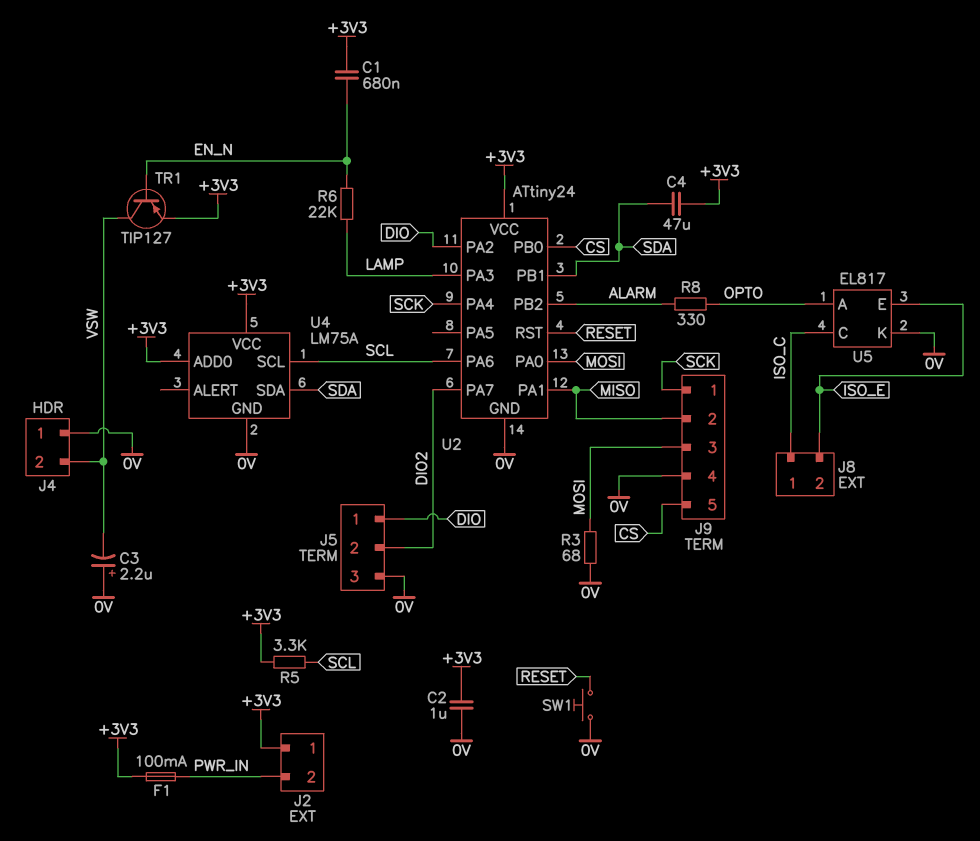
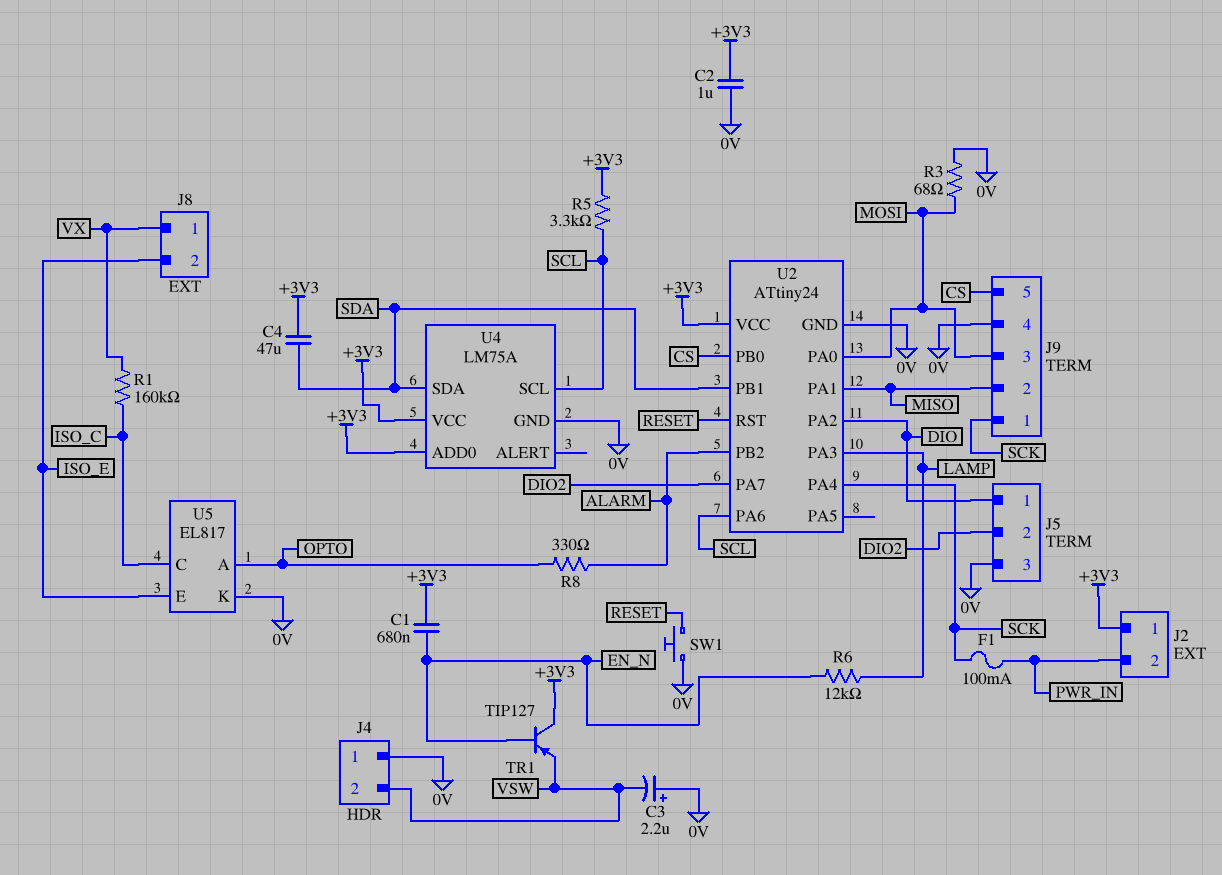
F1: 100mA (+3V3, PWR_IN) -> 100mA (PWR_IN, SCK)
J8 pin 1: ISO_C -> VX
R1: none -> 160k (ISO_C, VX)
R6: 22k (EN_N, LAMP) -> 12k (EN_N, LAMP)
TR1: PNP TIP127 (B EN_N, C VSW, E +3V3) -> PNP TIP127 (B EN_N, C +3V3, E VSW)

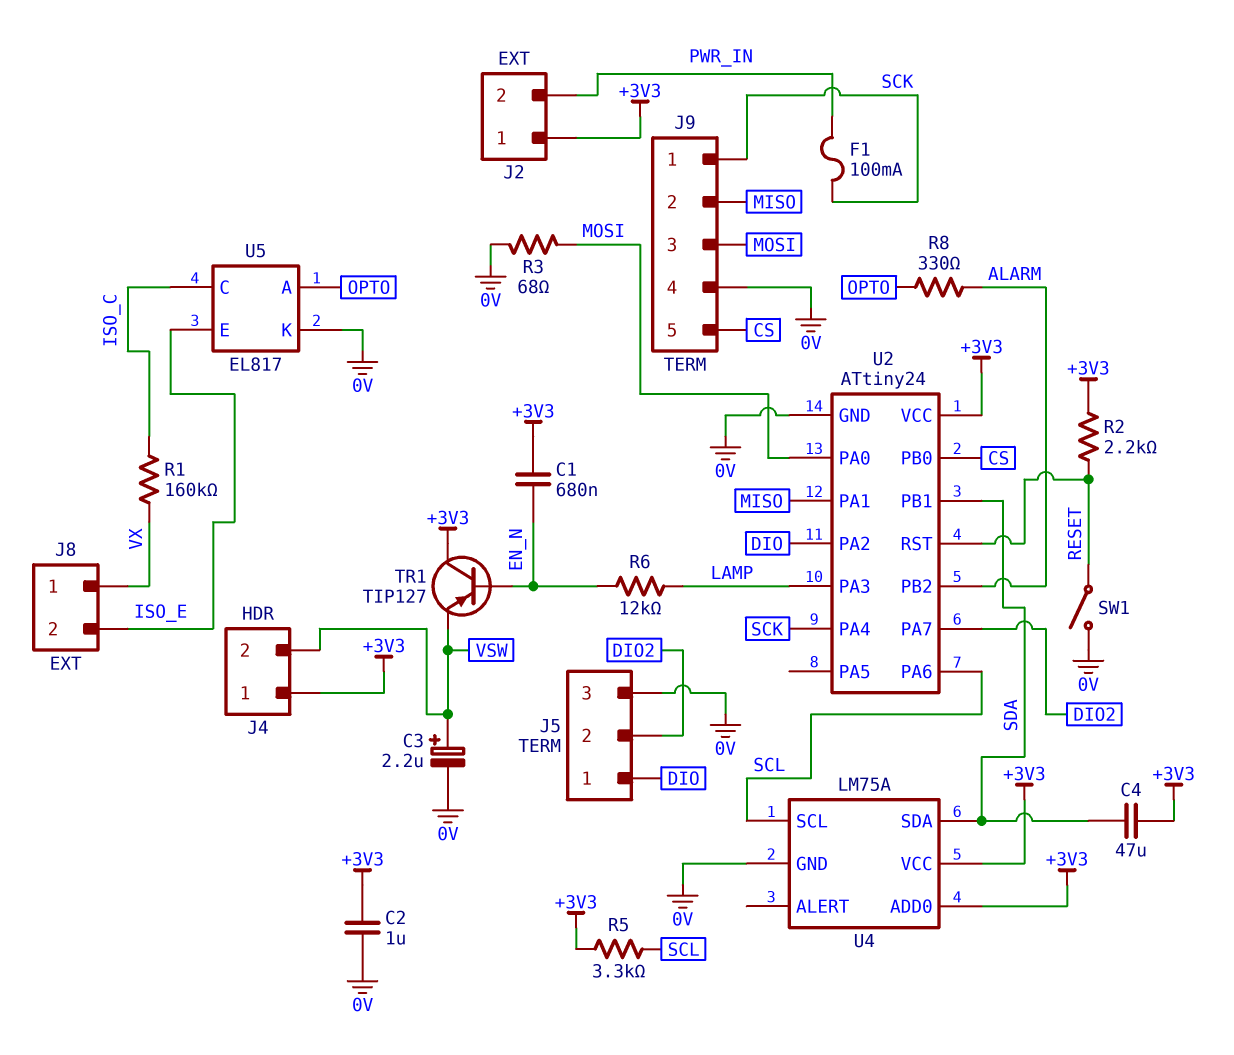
C3: 2.2uF (plus 0V, minus VSW) -> 2.2uF (plus VSW, minus 0V)
J4 pin 1: 0V -> +3V3
R2: none -> 2.2k (+3V3, RESET)
SW1: button (0V, RESET) -> switch (0V, RESET)

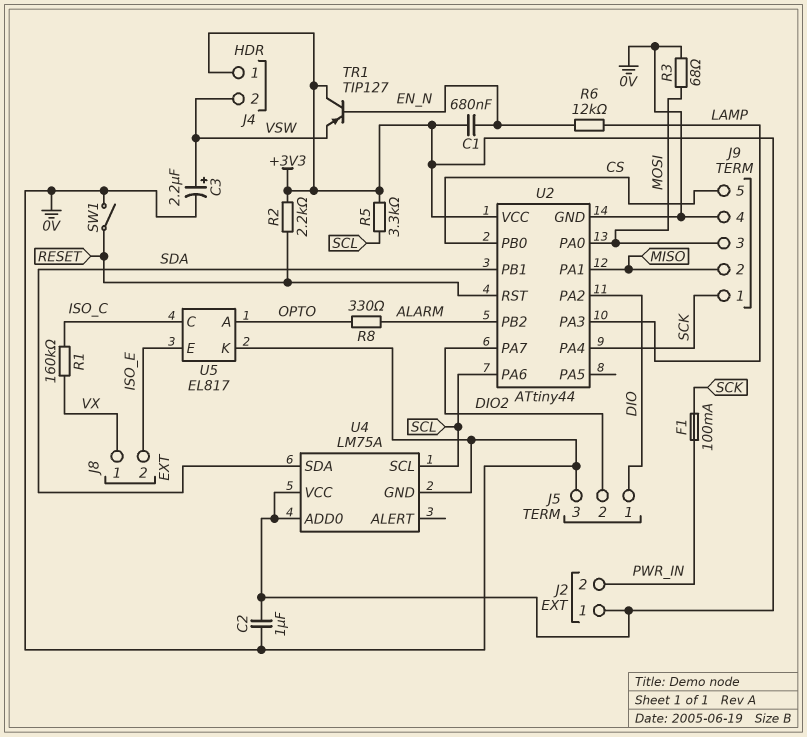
C4: 47uF (+3V3, SDA) -> none
U2: ATtiny24 -> ATtiny44

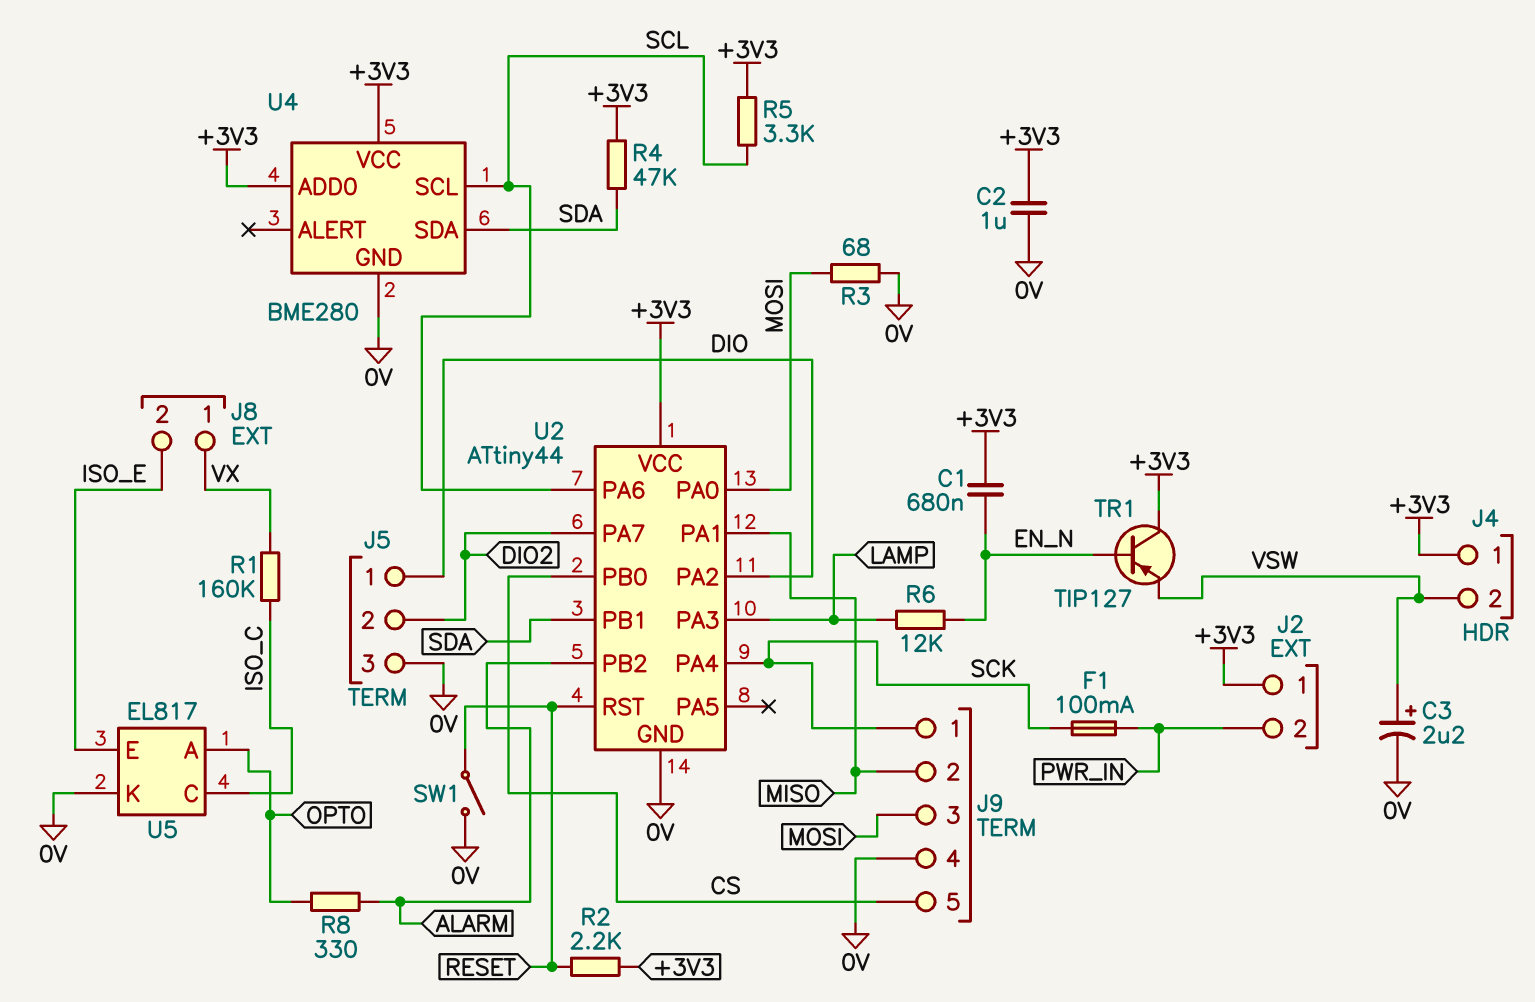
R4: none -> 47k (+3V3, SDA)
U4: LM75A -> BME280

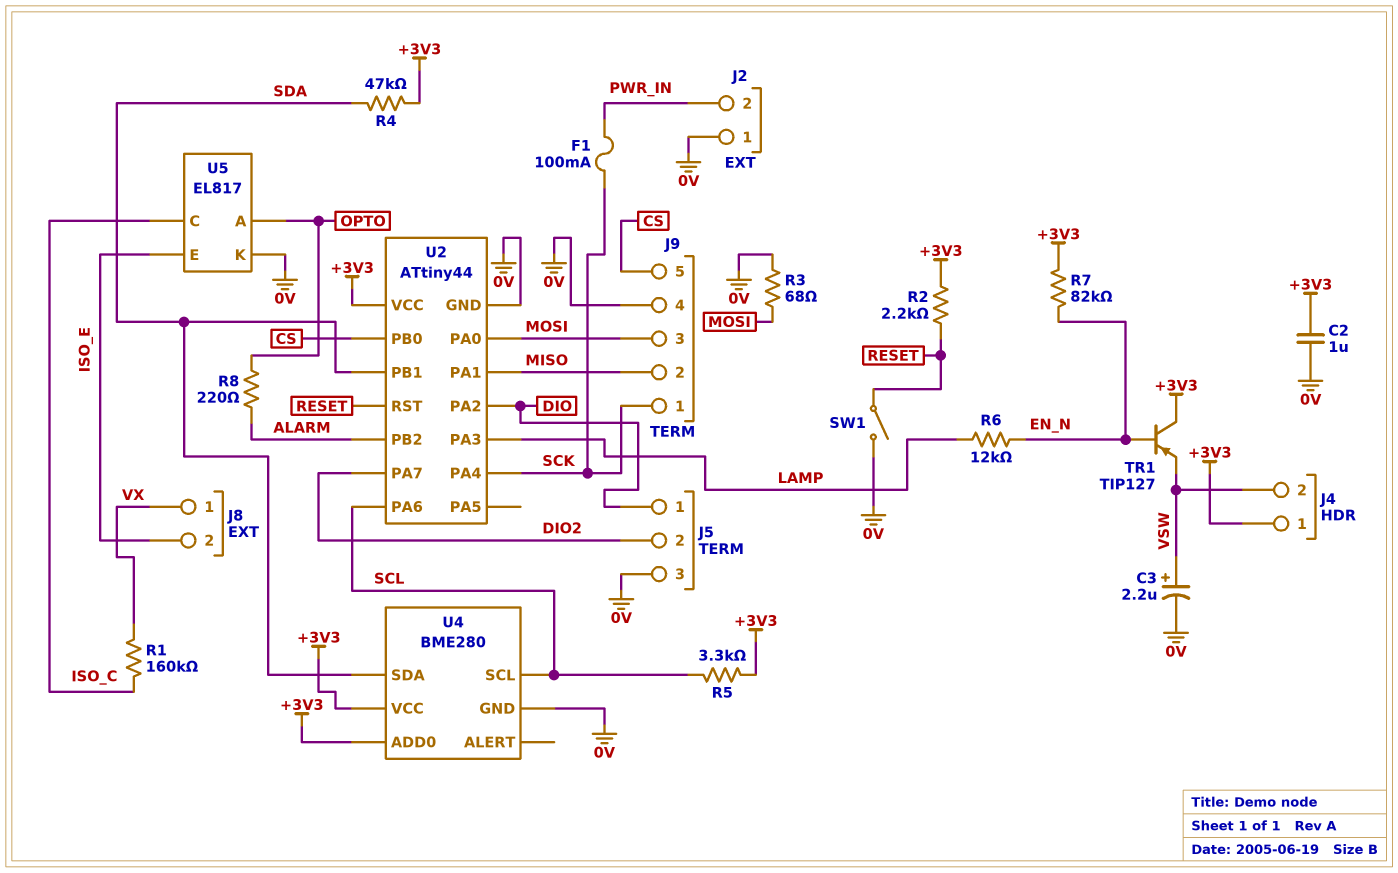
C1: 680nF (+3V3, EN_N) -> none
J2 pin 1: +3V3 -> 0V
R7: none -> 82k (+3V3, EN_N)
R8: 330 (ALARM, OPTO) -> 220 (ALARM, OPTO)

